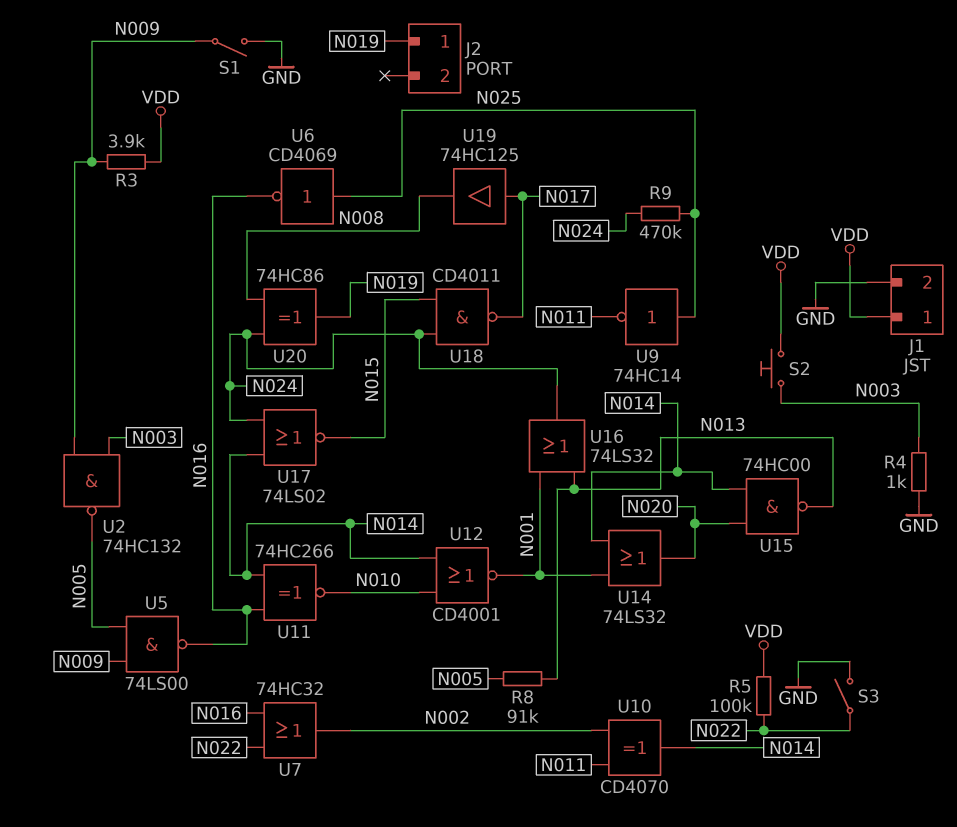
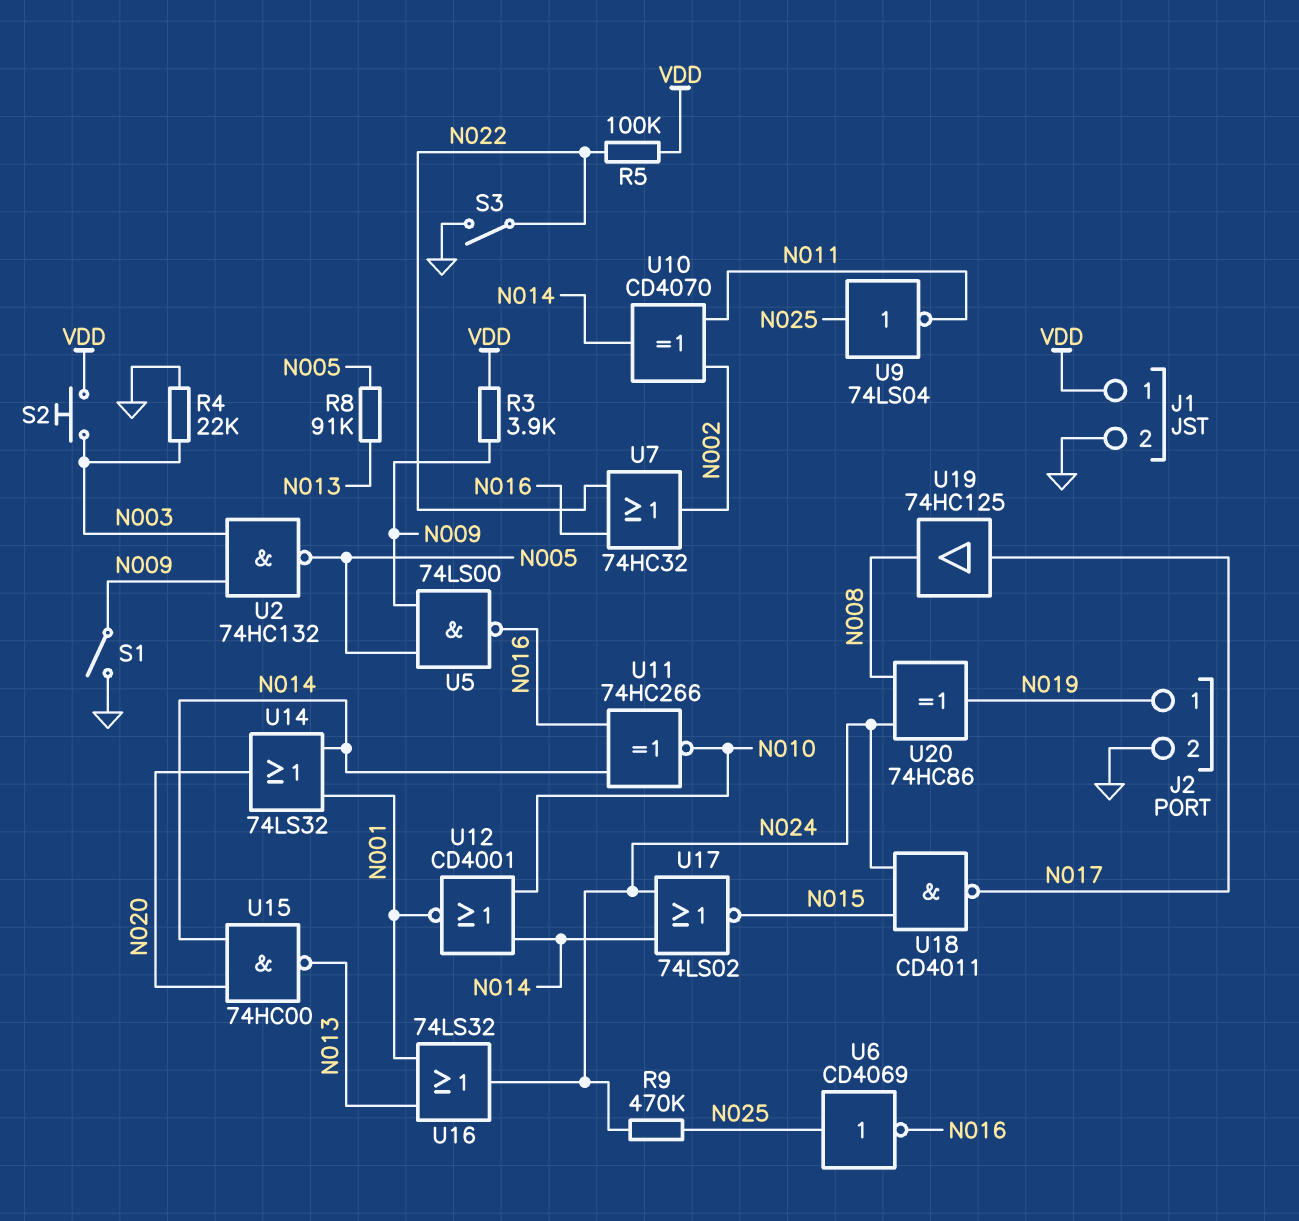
J2 pin 2: none -> GND
R4: 1k (GND, N003) -> 22k (GND, N003)
U9: NOT 74HC14 (in N025, out N011) -> NOT 74LS04 (in N025, out N011)

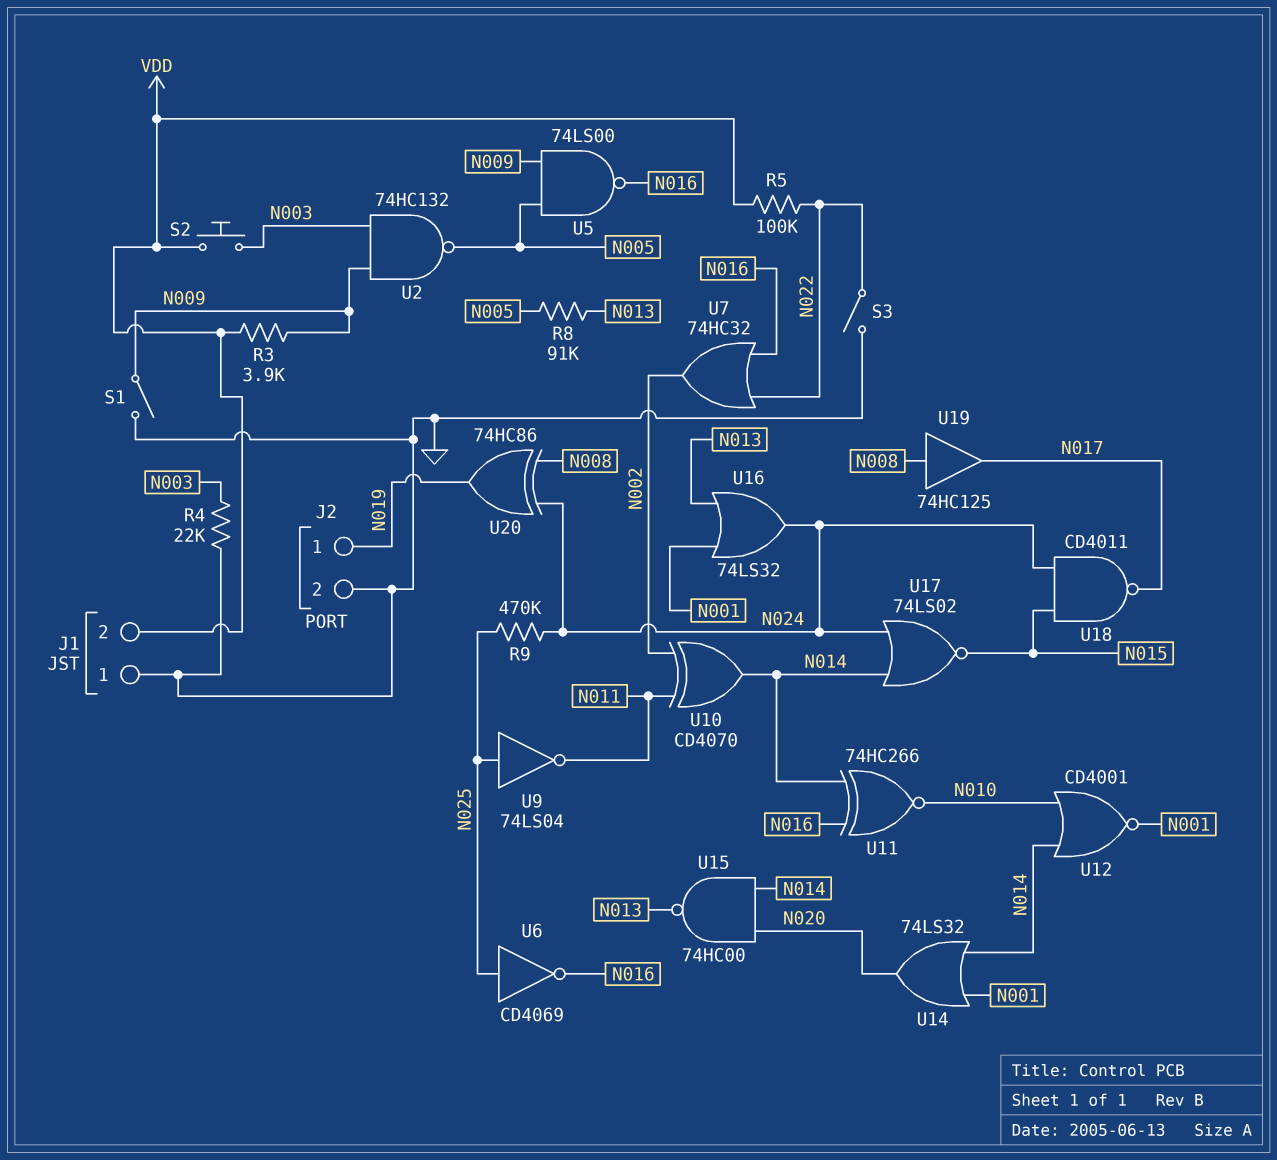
J1 pin 1: VDD -> GND
J1 pin 2: GND -> VDD
U19: buffer 74HC125 (in N017, out N008) -> buffer 74HC125 (in N008, out N017)

